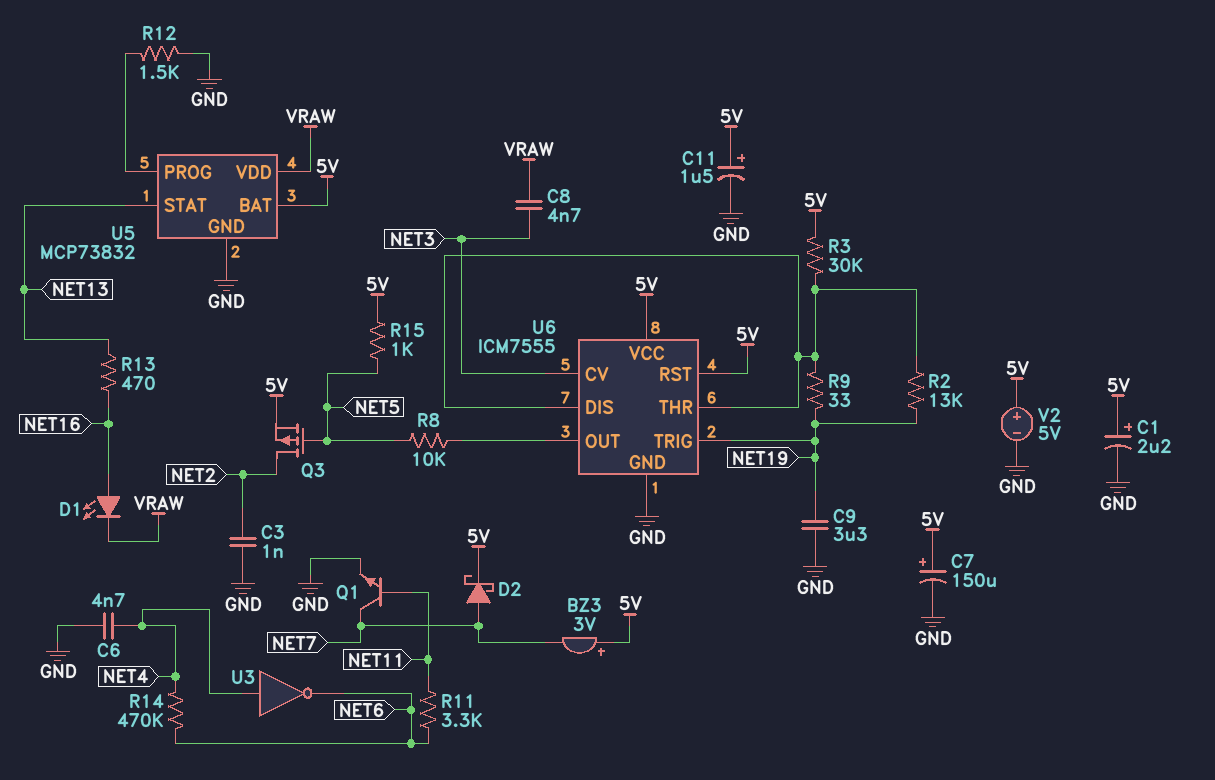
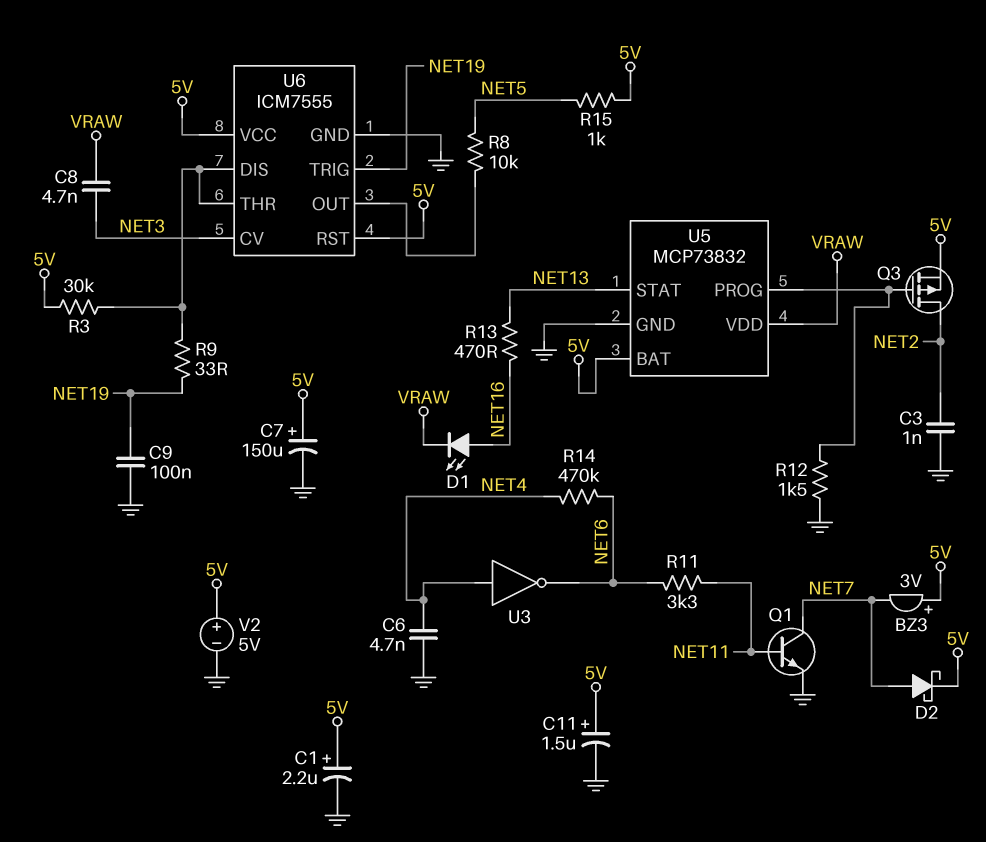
C9: 3.3uF (GND, NET19) -> 100nF (GND, NET19)
Q3: PMOS (G NET5, D NET2, S 5V) -> PMOS (G U5/PROG, D NET2, S 5V)
R2: 13k (NET19, U6/DIS) -> none

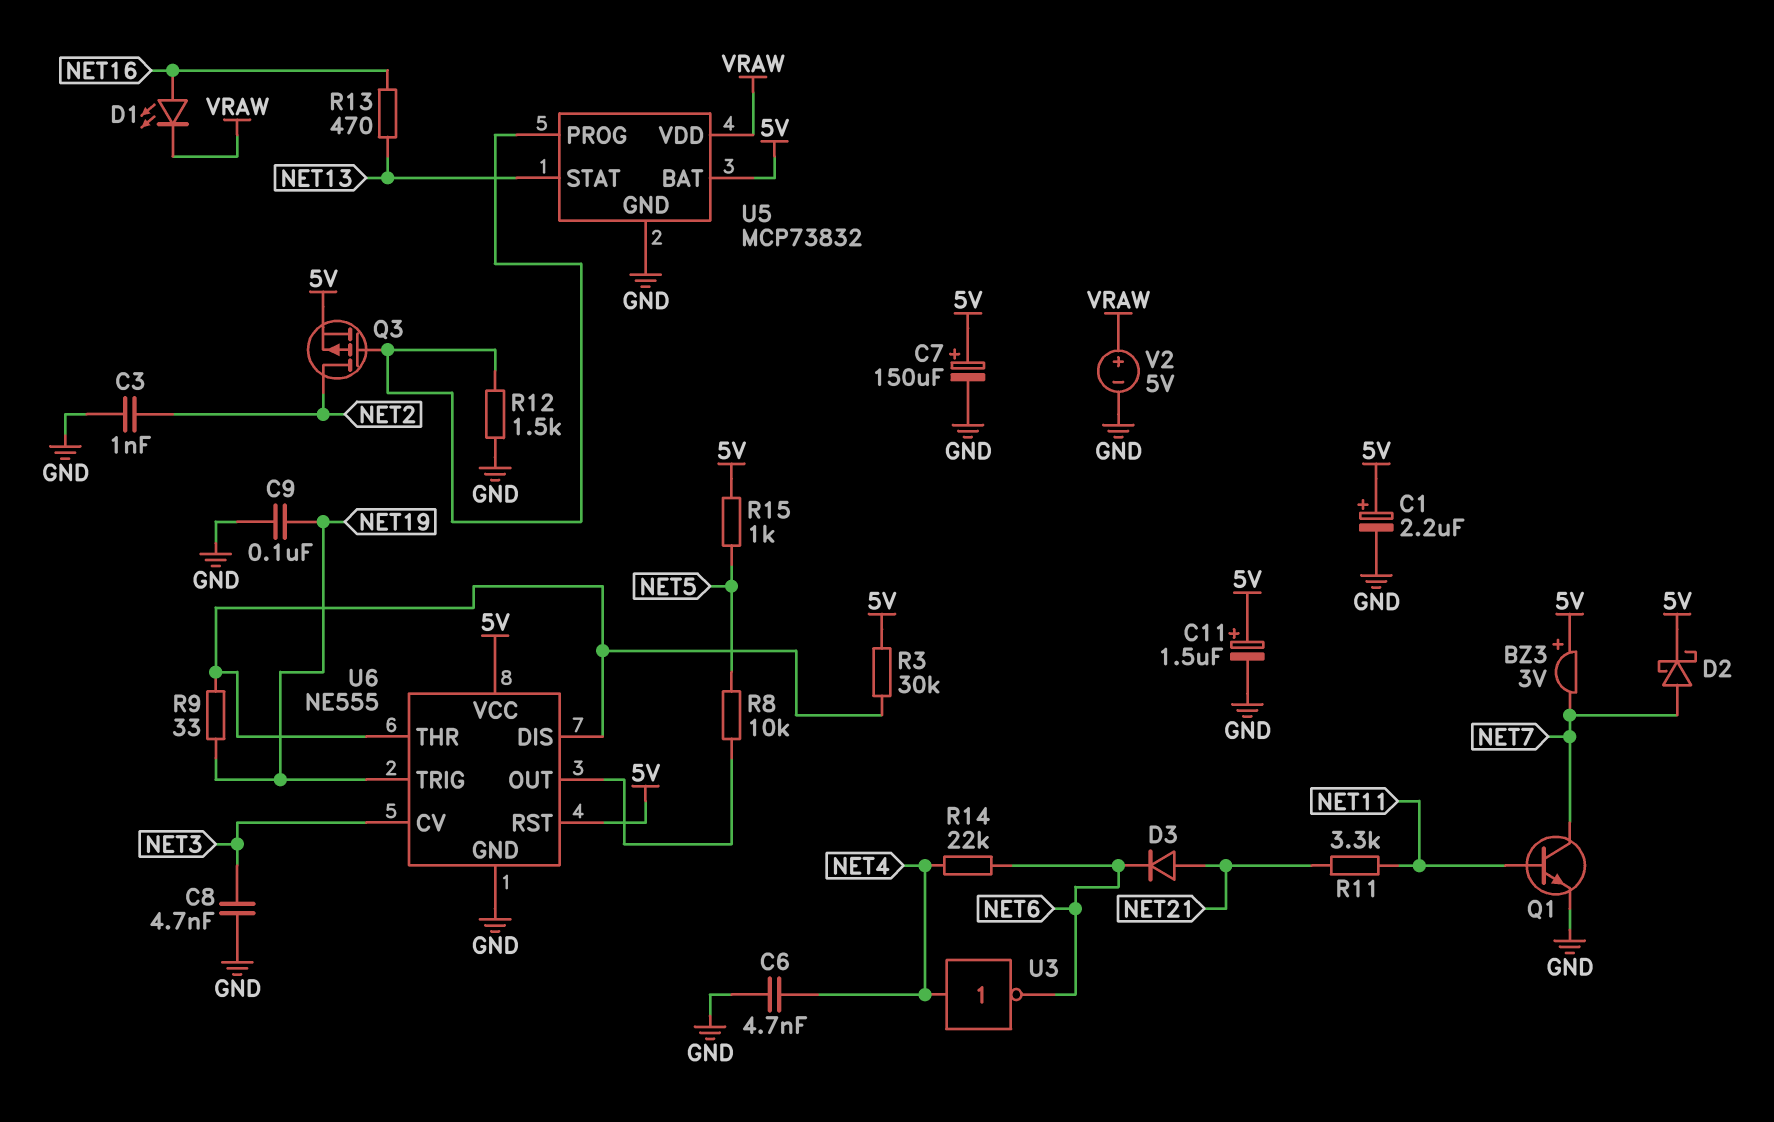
C8: 4.7nF (NET3, VRAW) -> 4.7nF (GND, NET3)
D3: none -> diode (A NET21, K NET6)
R11: 3.3k (NET6, NET11) -> 3.3k (NET11, NET21)
R14: 470k (NET4, NET6) -> 22k (NET4, NET6)
U6: ICM7555 -> NE555
V2: 5V (plus 5V, minus GND) -> 5V (plus VRAW, minus GND)

